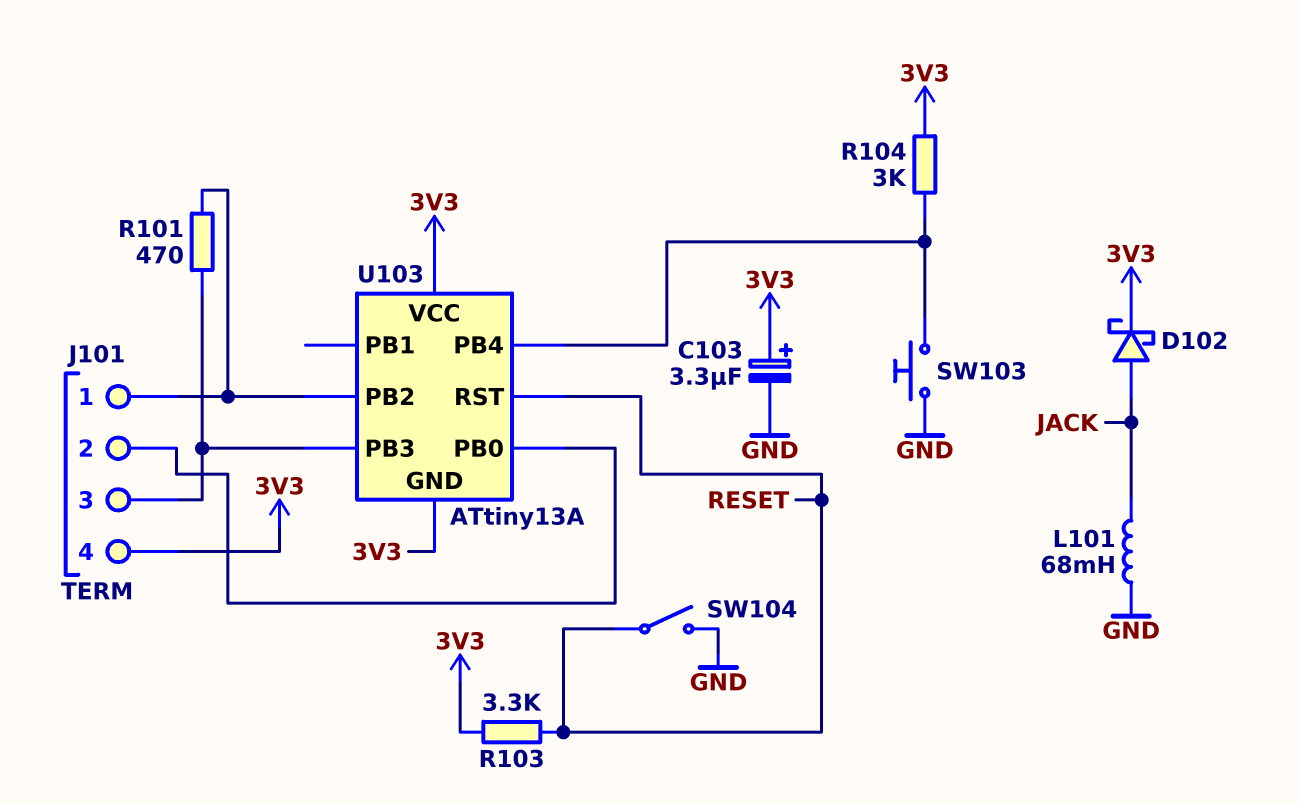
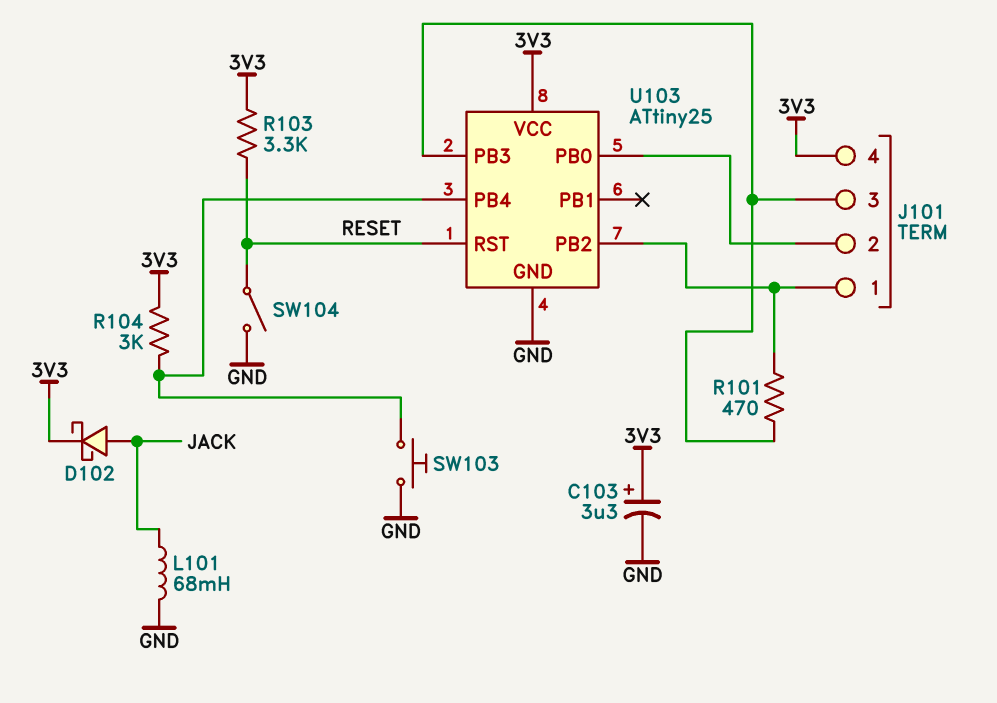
U103: ATtiny13A -> ATtiny25
U103 pin GND: 3V3 -> GND

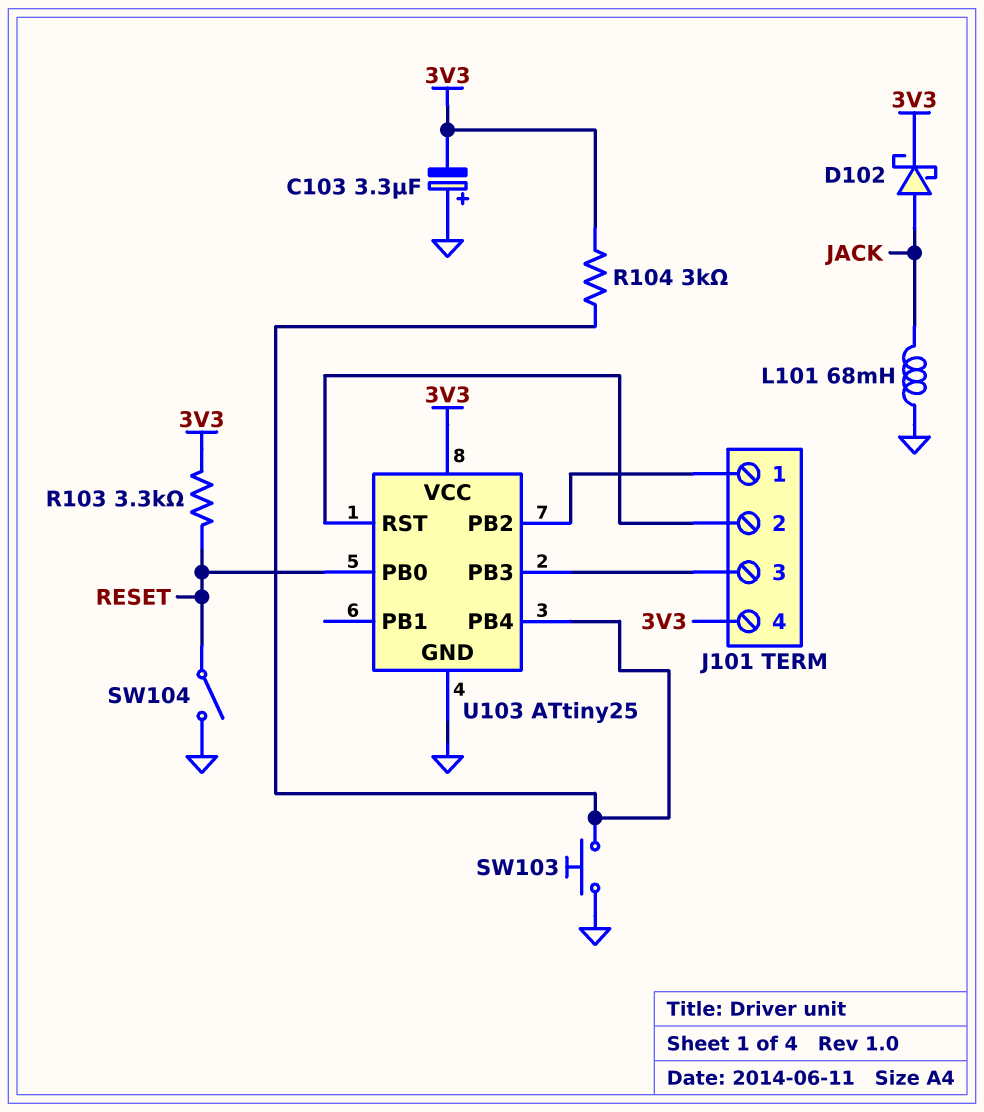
C103: 3.3uF (plus 3V3, minus GND) -> 3.3uF (plus GND, minus 3V3)
R101: 470 (J101/1, J101/3) -> none
U103 pin PB0: J101/2 -> RESET
U103 pin RST: RESET -> J101/2

